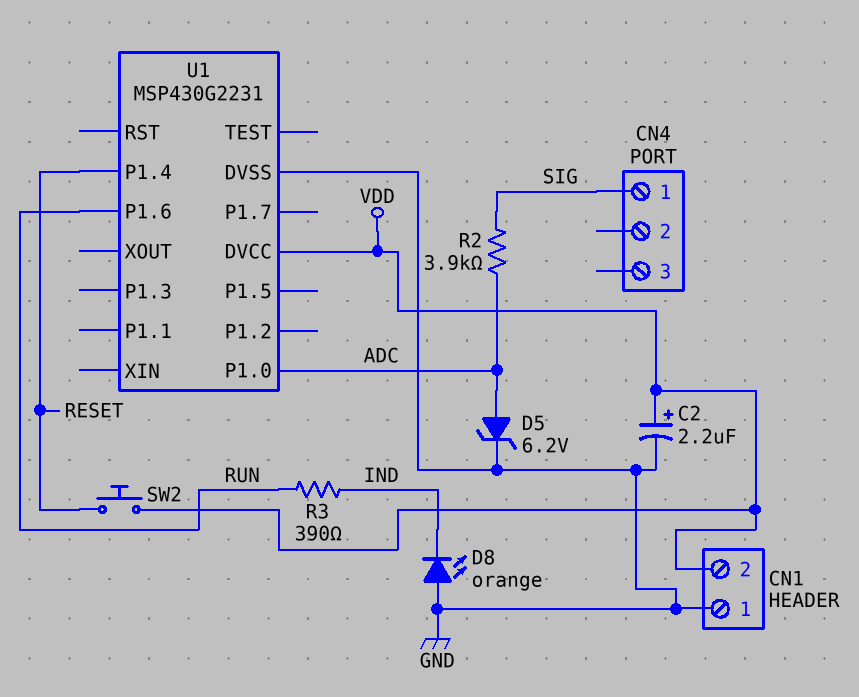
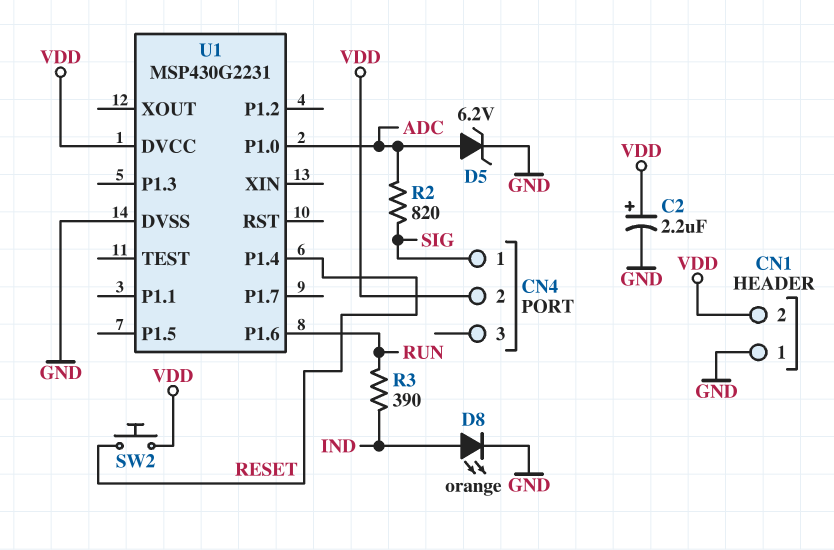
CN4 pin 2: none -> VDD
D8: LED orange (A GND, K IND) -> LED orange (A IND, K GND)
R2: 3.9k (ADC, SIG) -> 820 (ADC, SIG)

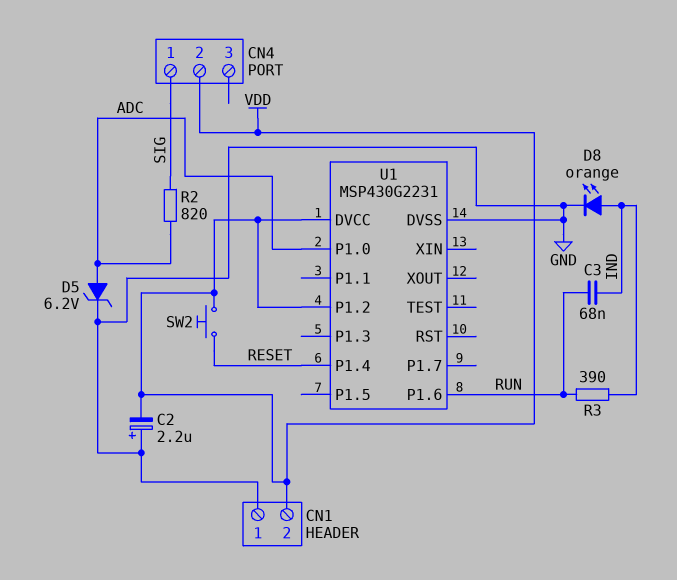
C2: 2.2uF (plus VDD, minus GND) -> 2.2uF (plus GND, minus VDD)
C3: none -> 68nF (IND, RUN)
U1 pin P1.2: none -> VDD

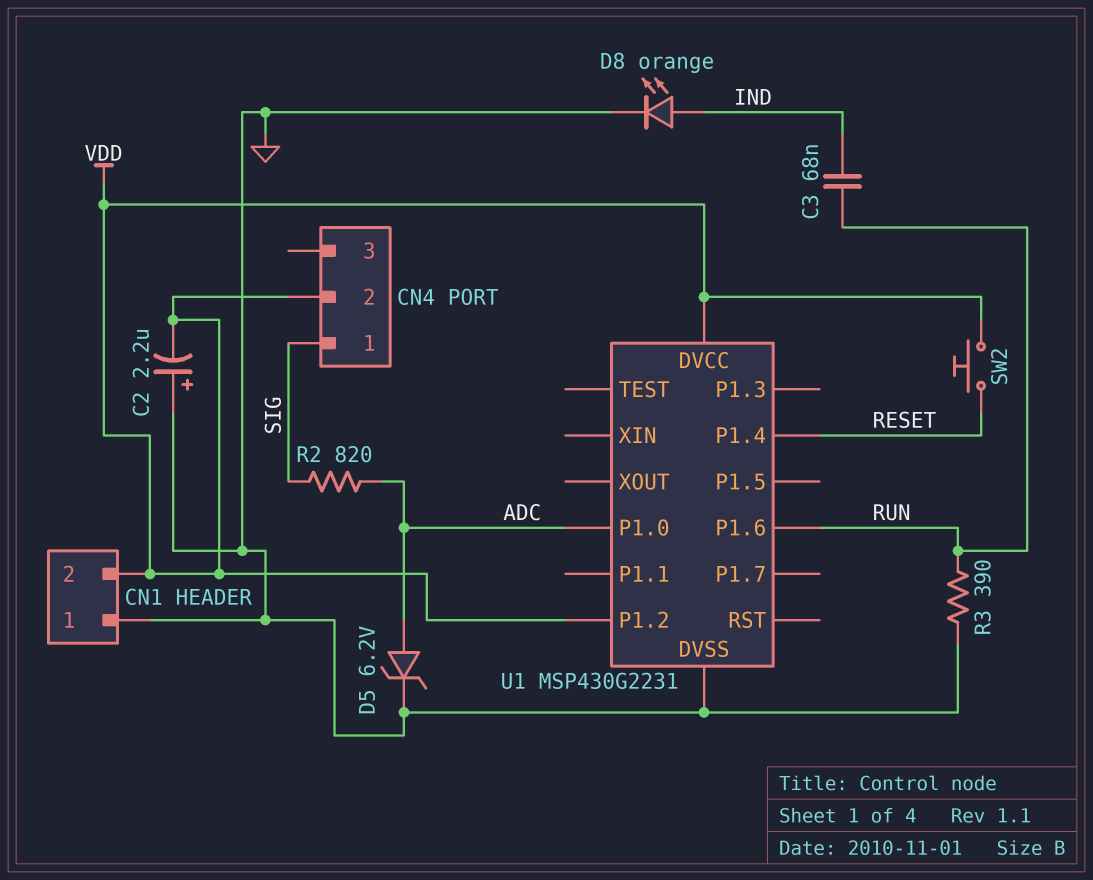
R3: 390 (IND, RUN) -> 390 (GND, RUN)

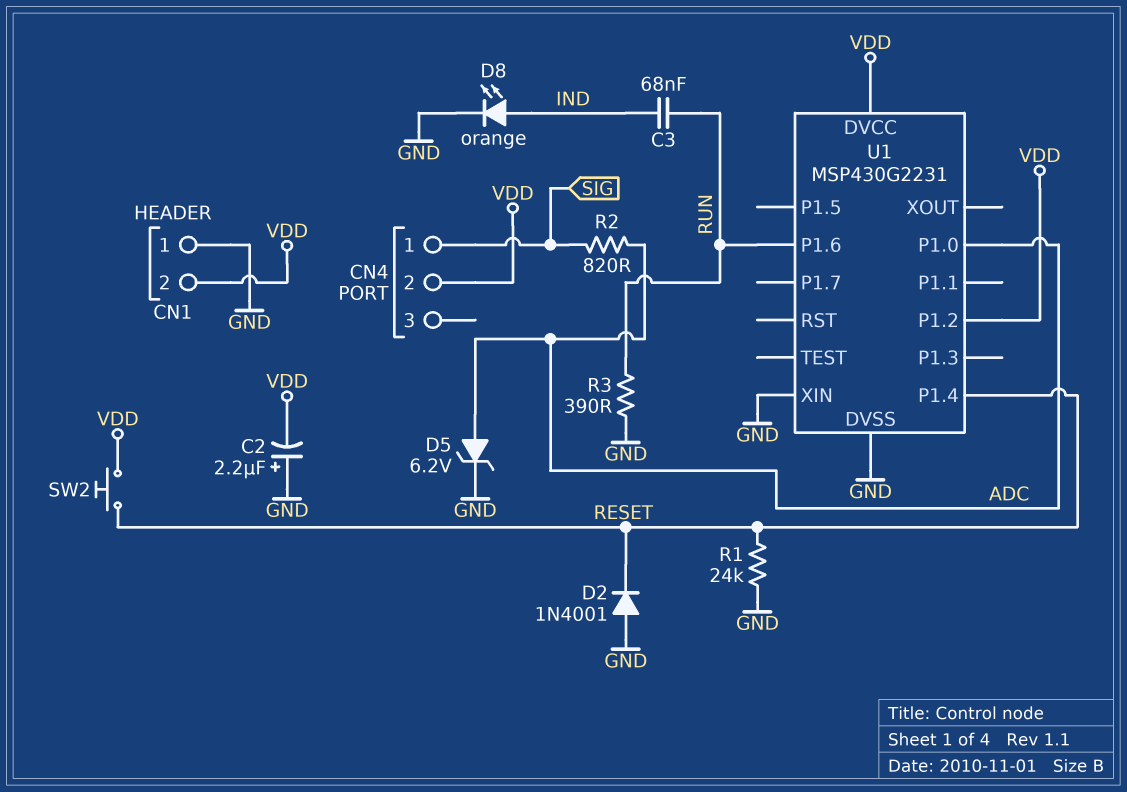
D2: none -> diode 1N4001 (A GND, K RESET)
R1: none -> 24k (GND, RESET)
U1 pin XIN: none -> GND

